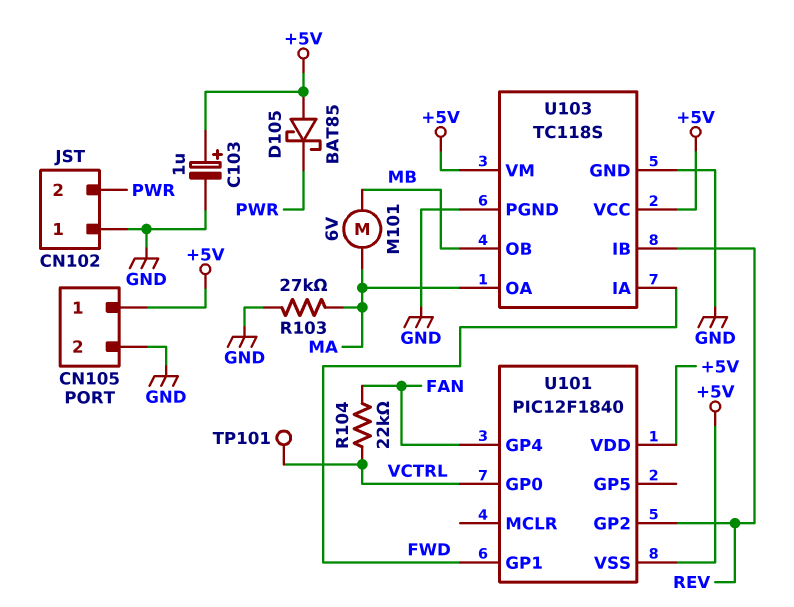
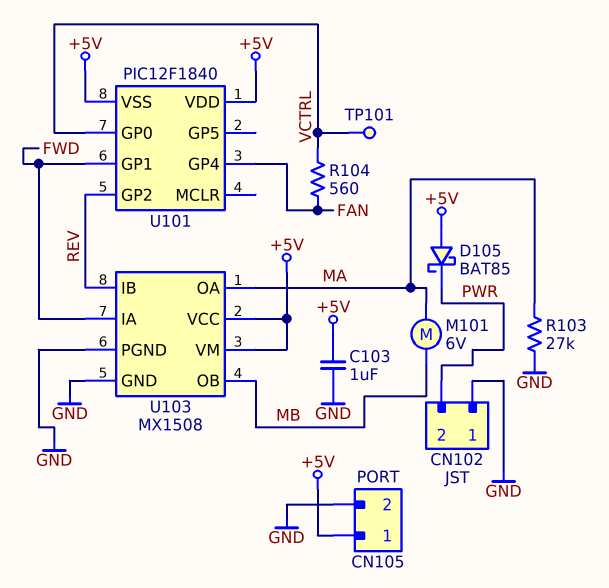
C103: 1uF (plus +5V, minus GND) -> 1uF (+5V, GND)
R104: 22k (FAN, VCTRL) -> 560 (FAN, VCTRL)
U103: TC118S -> MX1508

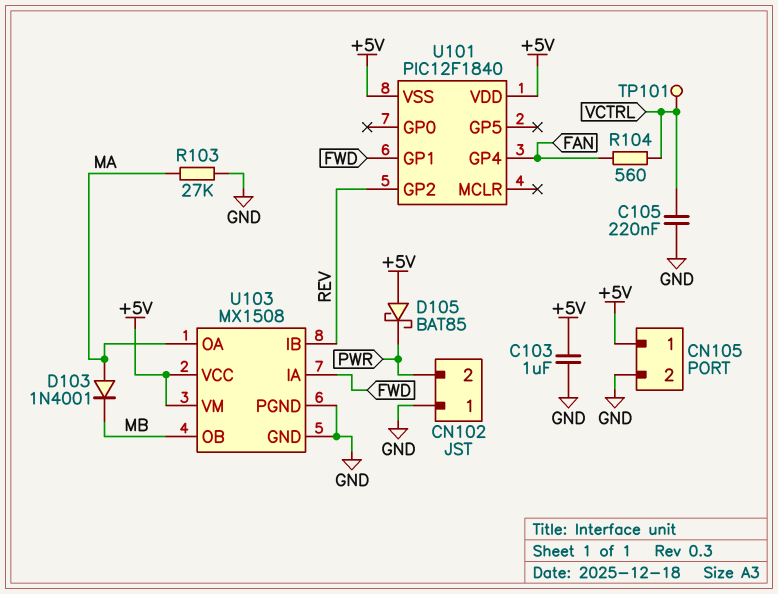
C105: none -> 220nF (GND, VCTRL)
D103: none -> diode 1N4001 (A MA, K MB)
M101: motor 6V (MA, MB) -> none
U101 pin GP0: VCTRL -> none

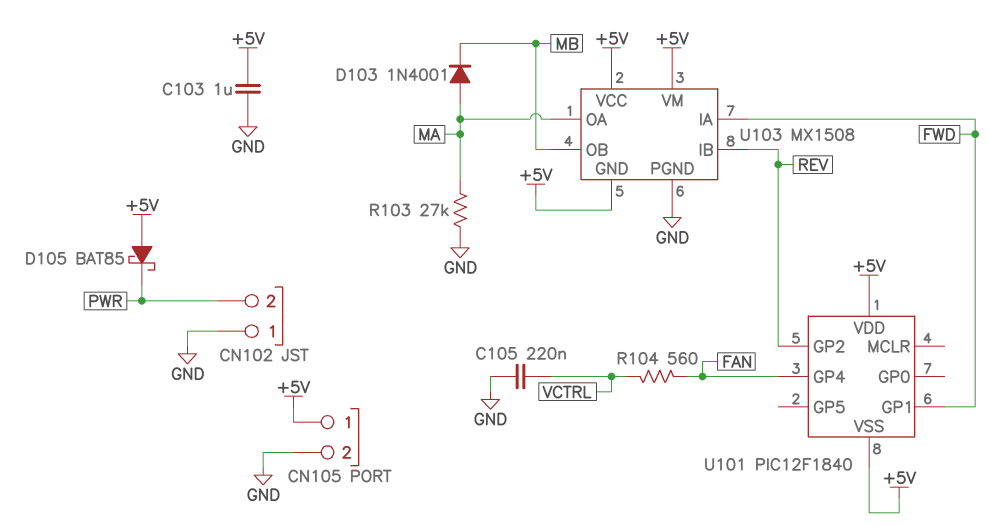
TP101: test point (VCTRL) -> none
U103 pin GND: GND -> +5V

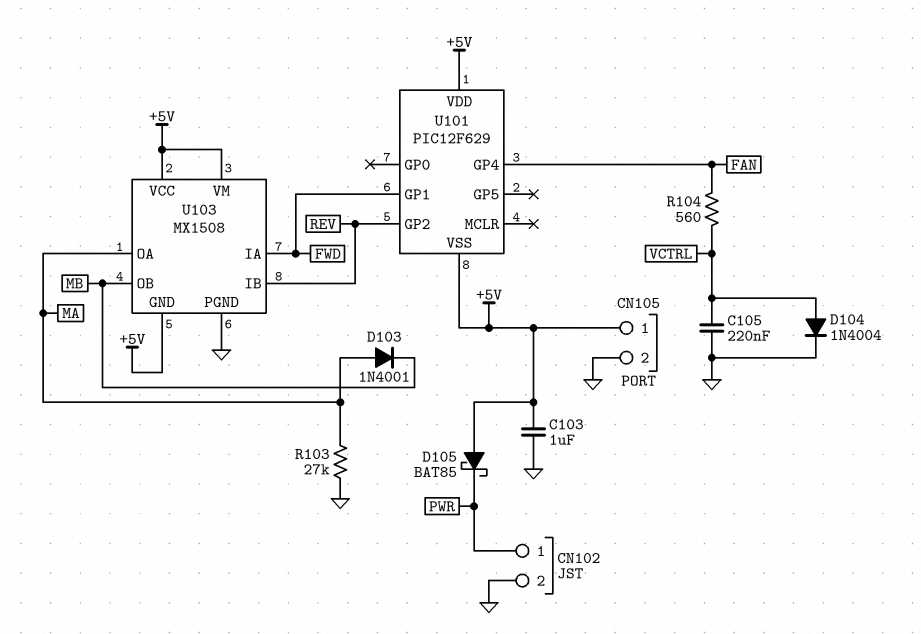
CN102 pin 1: GND -> PWR
CN102 pin 2: PWR -> GND
D104: none -> diode 1N4004 (A VCTRL, K GND)
U101: PIC12F1840 -> PIC12F629

